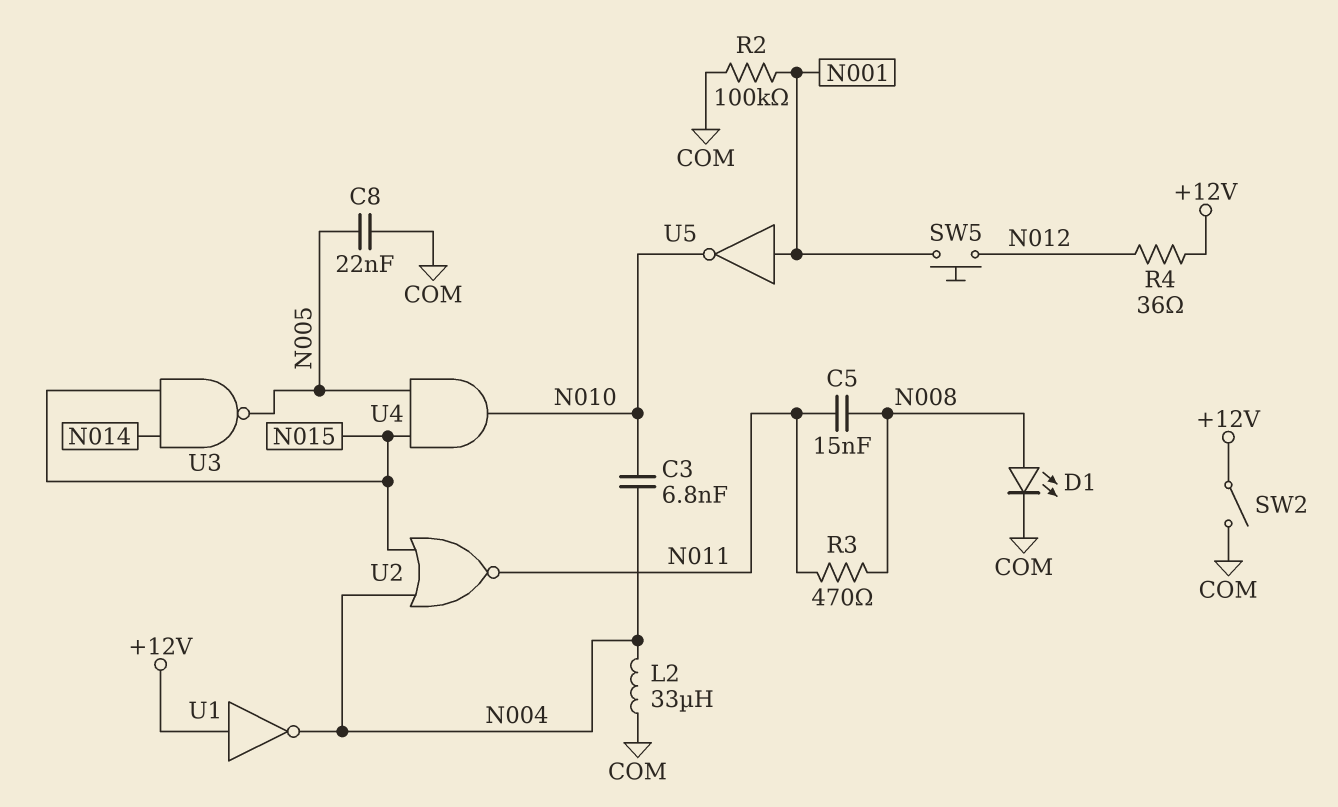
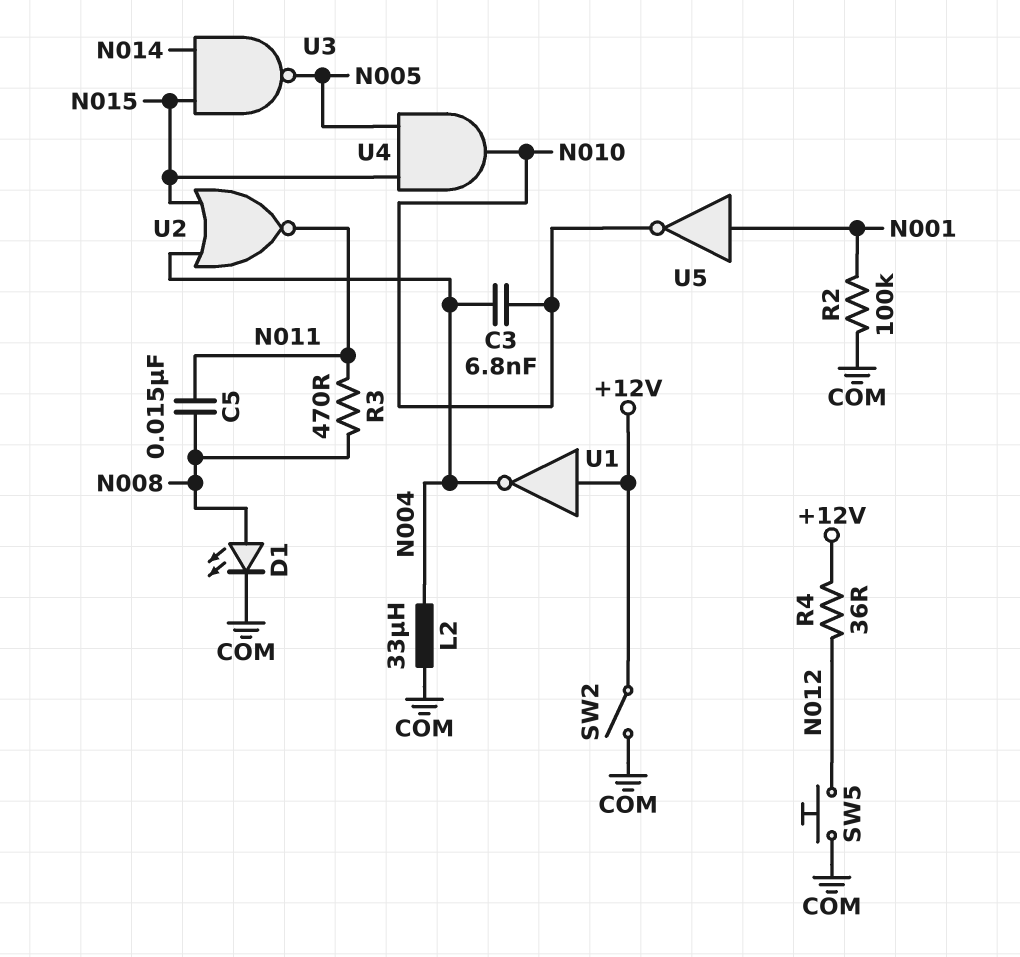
C8: 22nF (COM, N005) -> none
SW5: button (N001, N012) -> button (COM, N012)

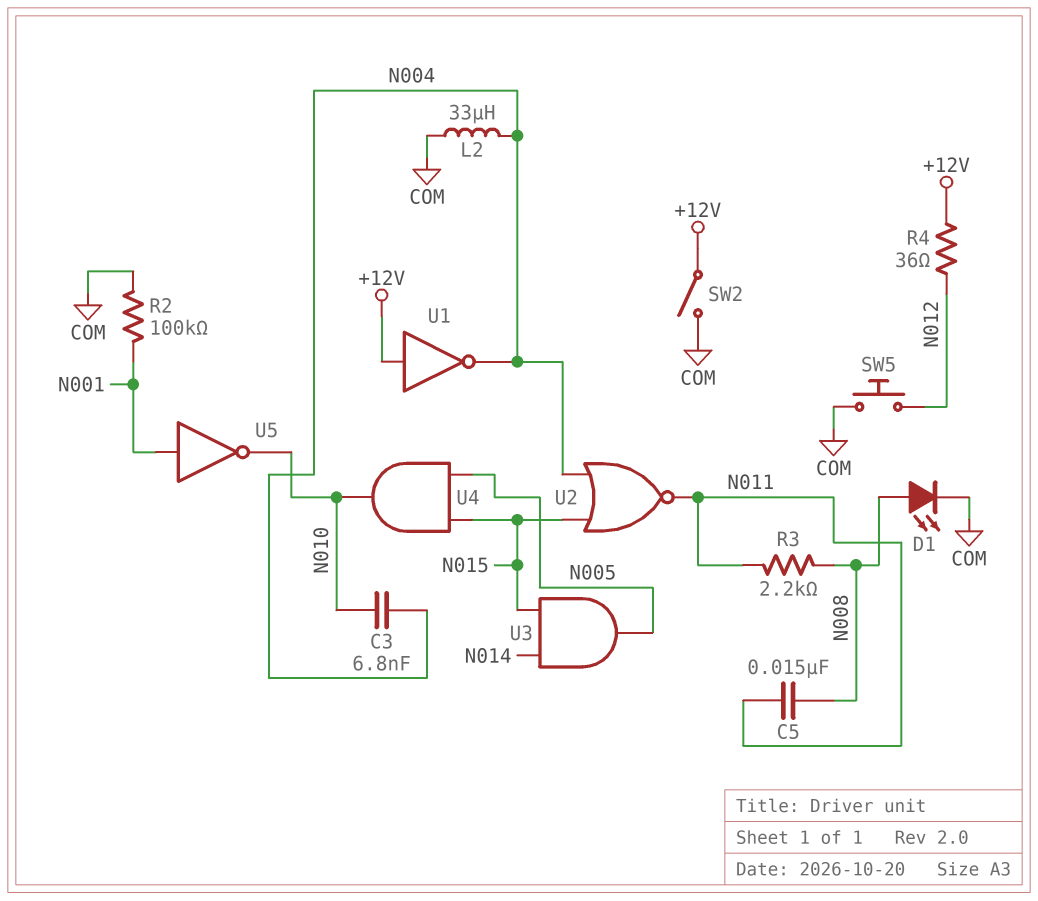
R3: 470 (N008, N011) -> 2.2k (N008, N011)
U3: NAND (in N014, in N015, out N005) -> AND (in N014, in N015, out N005)

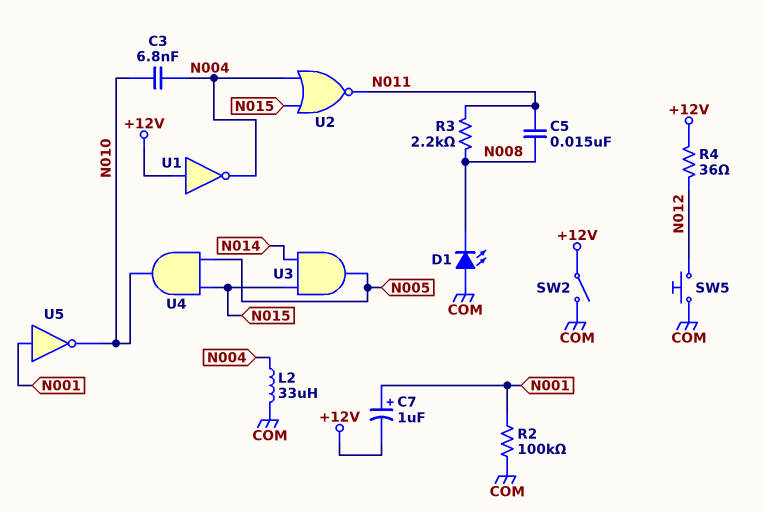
C7: none -> 1uF (plus N001, minus +12V)
D1: LED (A N008, K COM) -> LED (A COM, K N008)

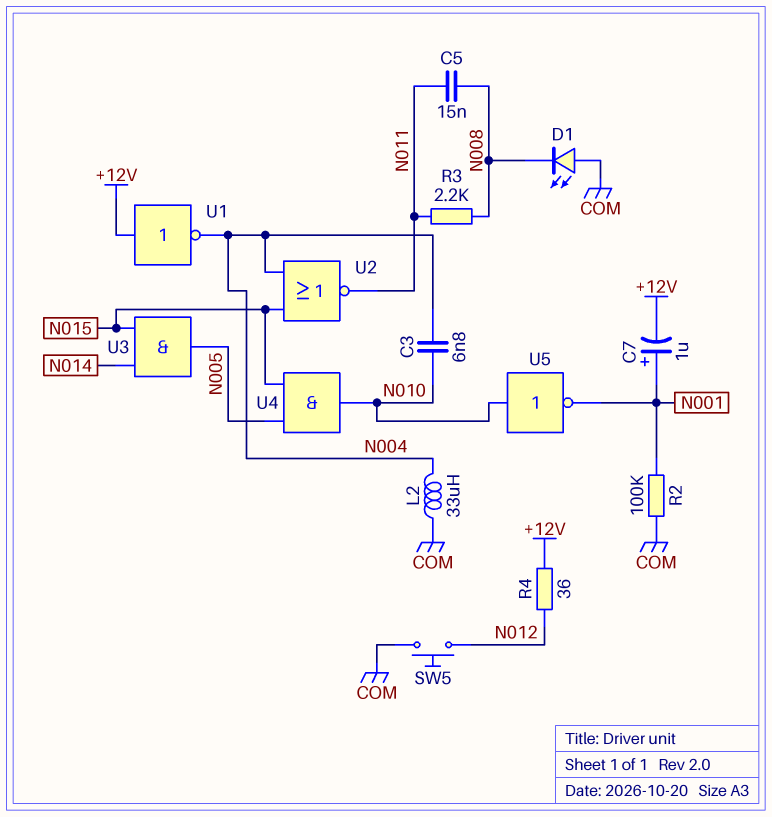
SW2: switch (+12V, COM) -> none
U5: NOT (in N001, out N010) -> NOT (in N010, out N001)

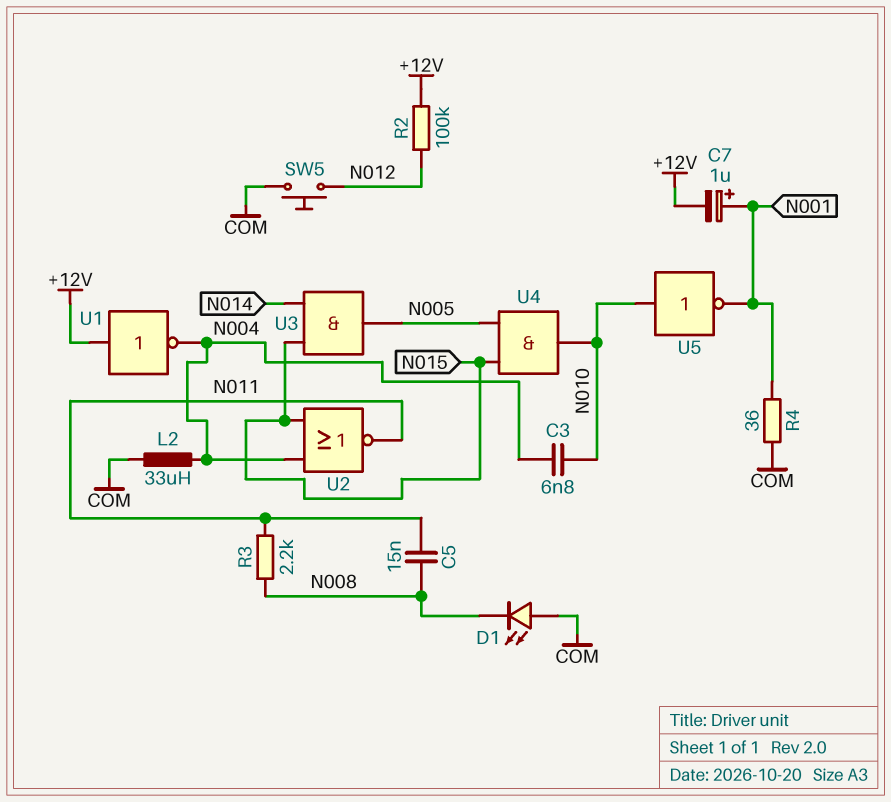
R2: 100k (COM, N001) -> 100k (+12V, N012)
R4: 36 (+12V, N012) -> 36 (COM, N001)

